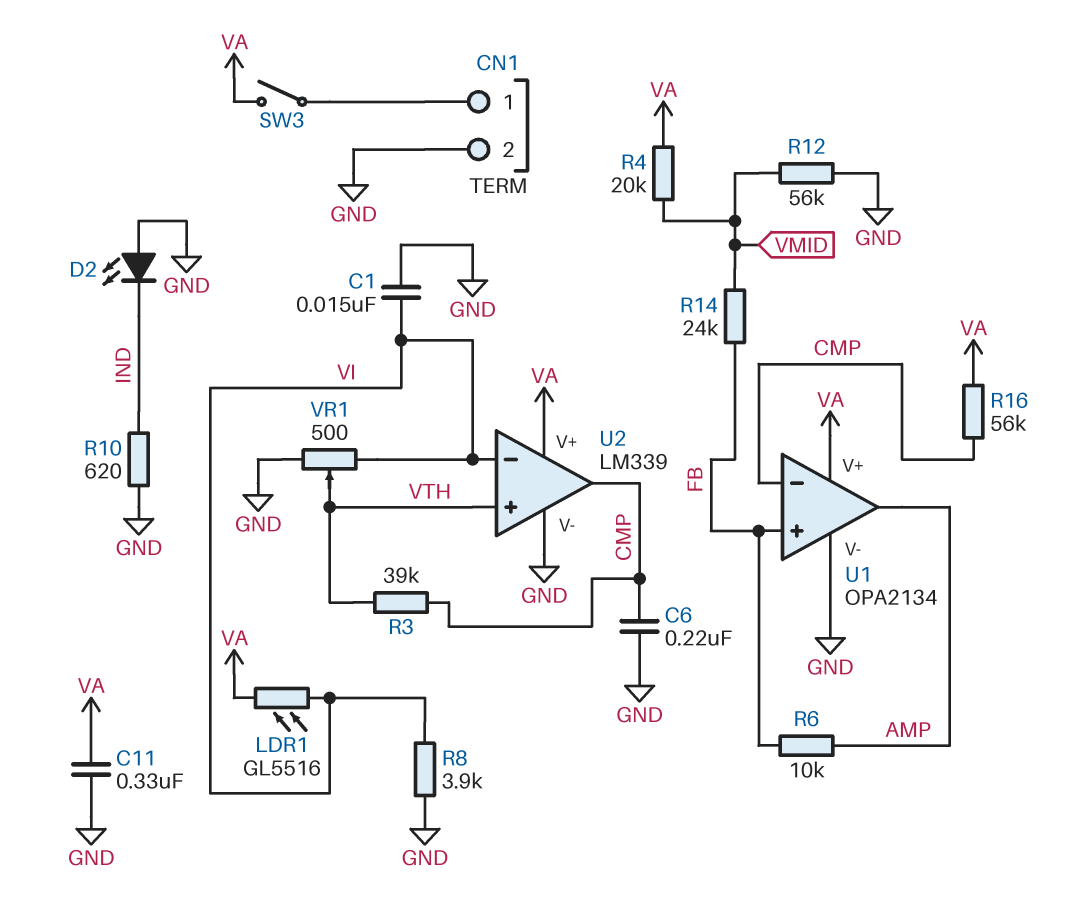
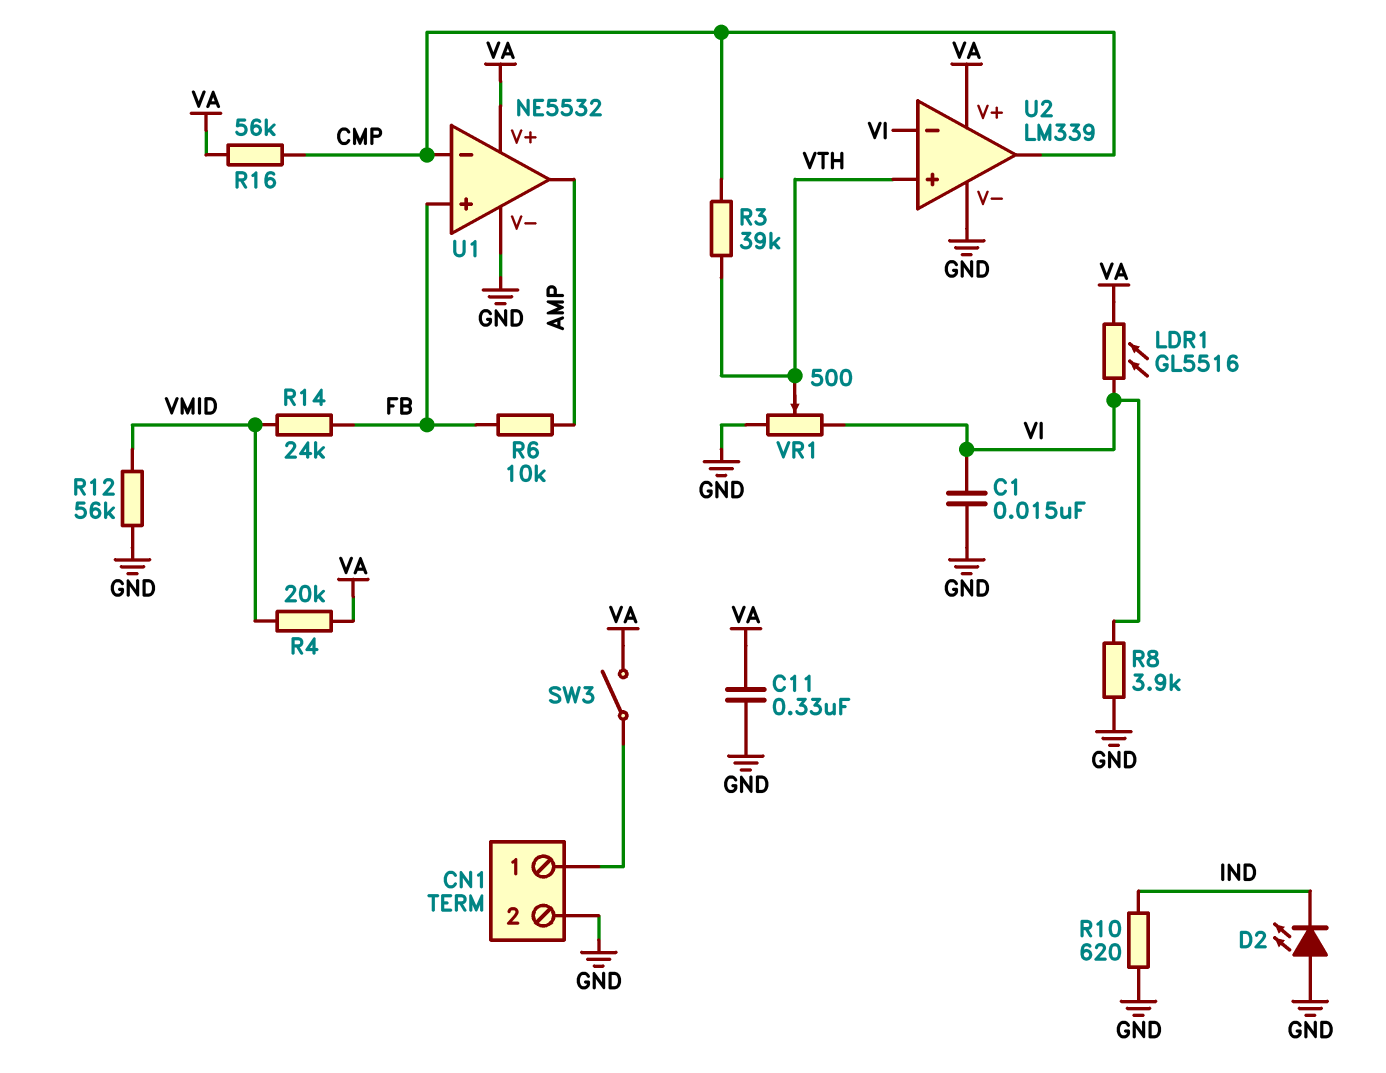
C6: 220nF (CMP, GND) -> none
U1: OPA2134 -> NE5532

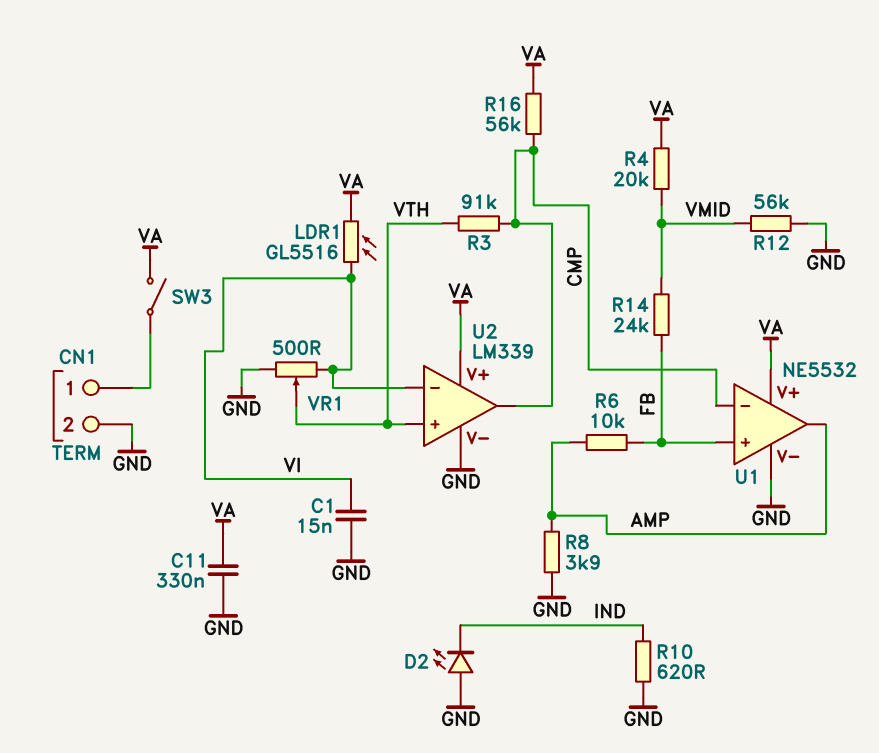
R3: 39k (CMP, VTH) -> 91k (CMP, VTH)
R8: 3.9k (GND, VI) -> 3.9k (AMP, GND)

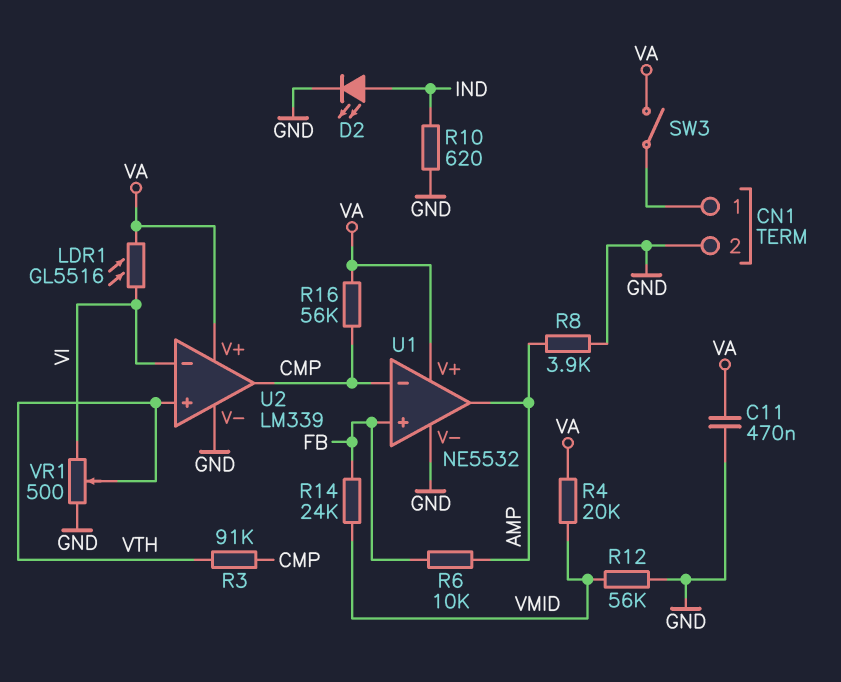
C1: 15nF (GND, VI) -> none
C11: 330nF (GND, VA) -> 470nF (GND, VA)
D2: LED (A GND, K IND) -> LED (A IND, K GND)

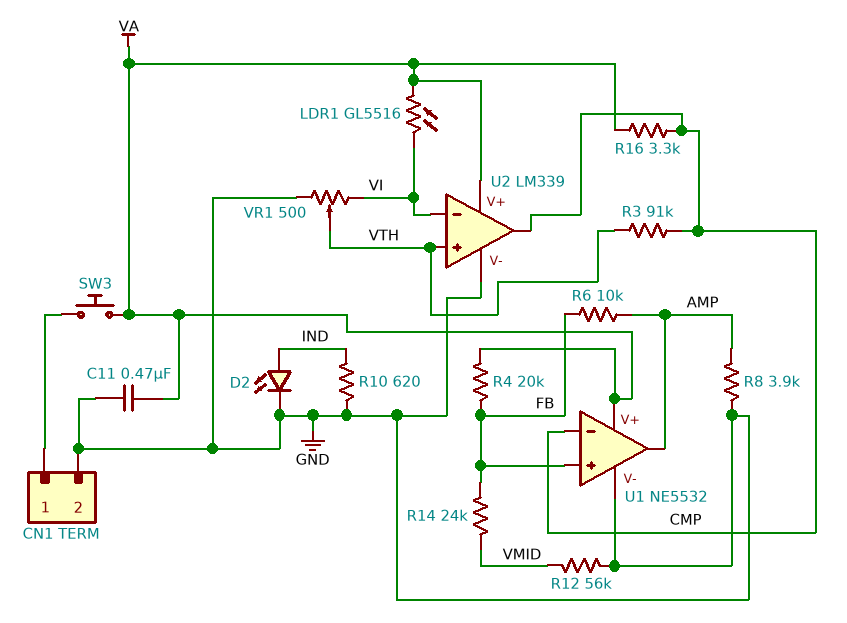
R4: 20k (VA, VMID) -> 20k (FB, VA)
R16: 56k (CMP, VA) -> 3.3k (CMP, VA)
SW3: switch (CN1/1, VA) -> button (CN1/1, VA)

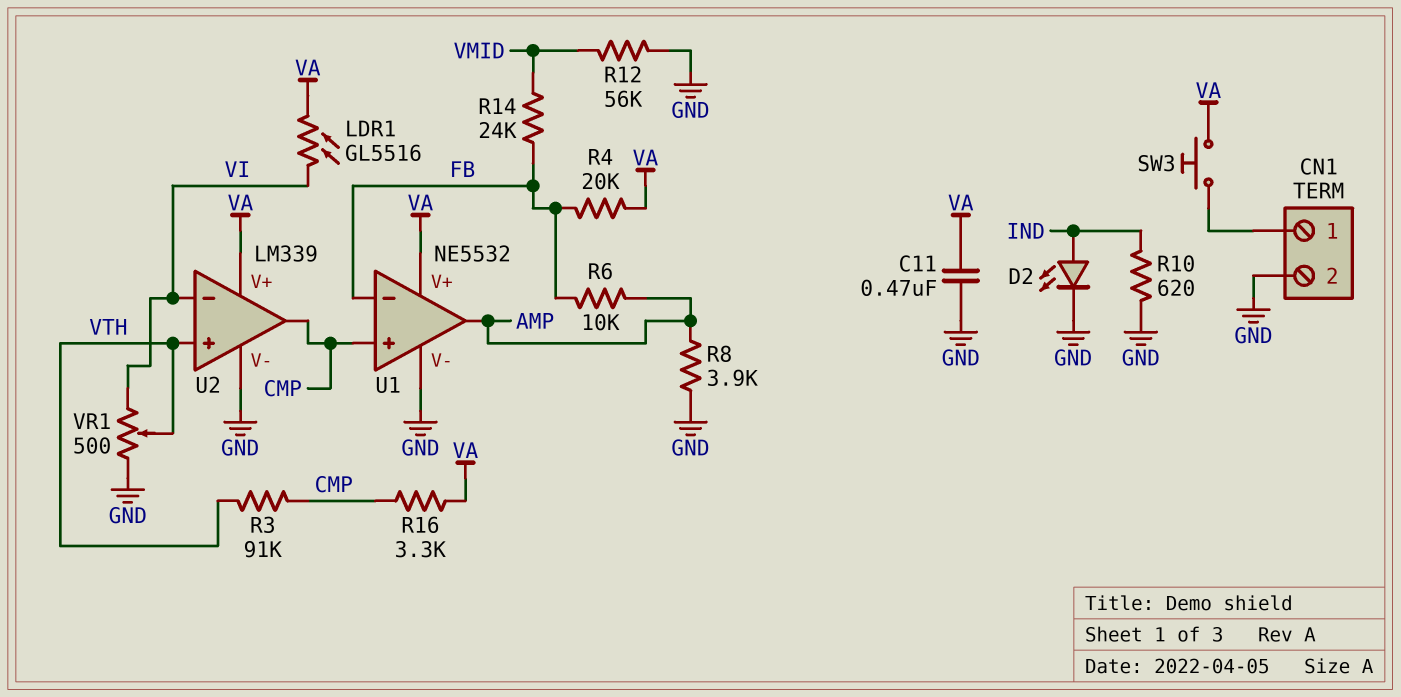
U1 pin in+: FB -> CMP
U1 pin in-: CMP -> FB

